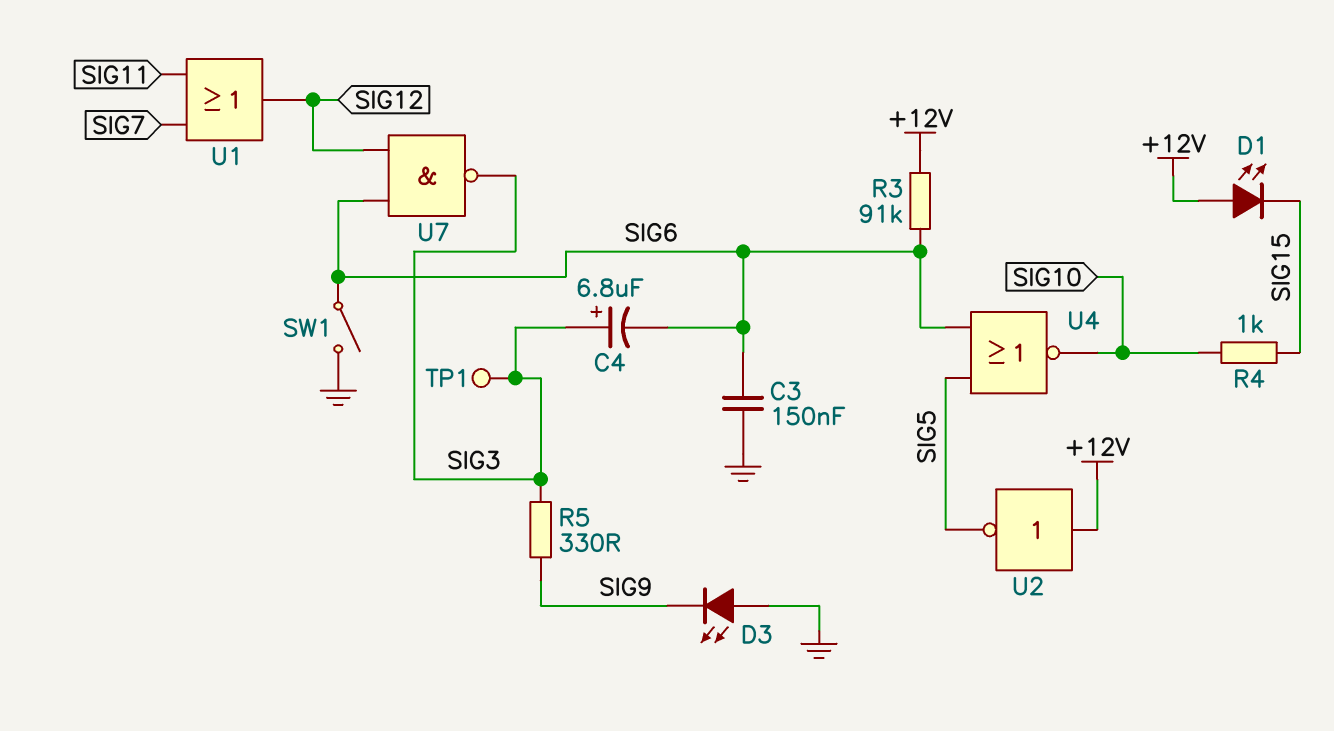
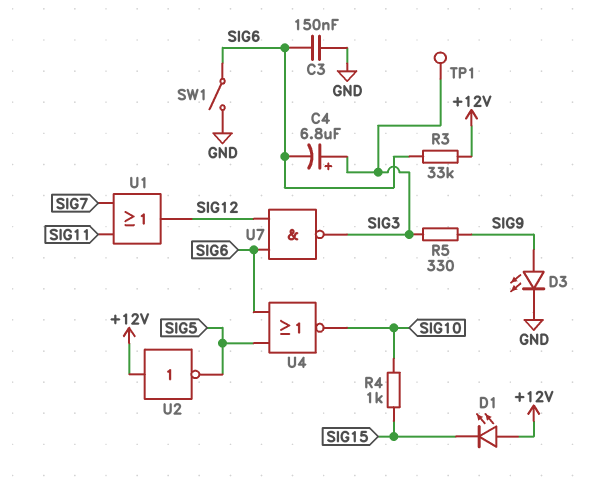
D3: LED (A GND, K SIG9) -> LED (A SIG9, K GND)
R3: 91k (+12V, SIG6) -> 33k (+12V, SIG6)

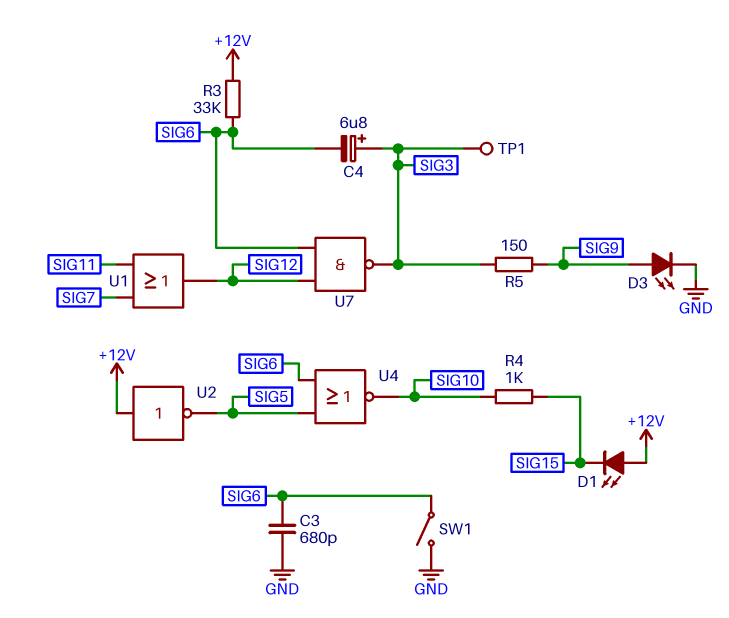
C3: 150nF (GND, SIG6) -> 680pF (GND, SIG6)
R5: 330 (SIG3, SIG9) -> 150 (SIG3, SIG9)

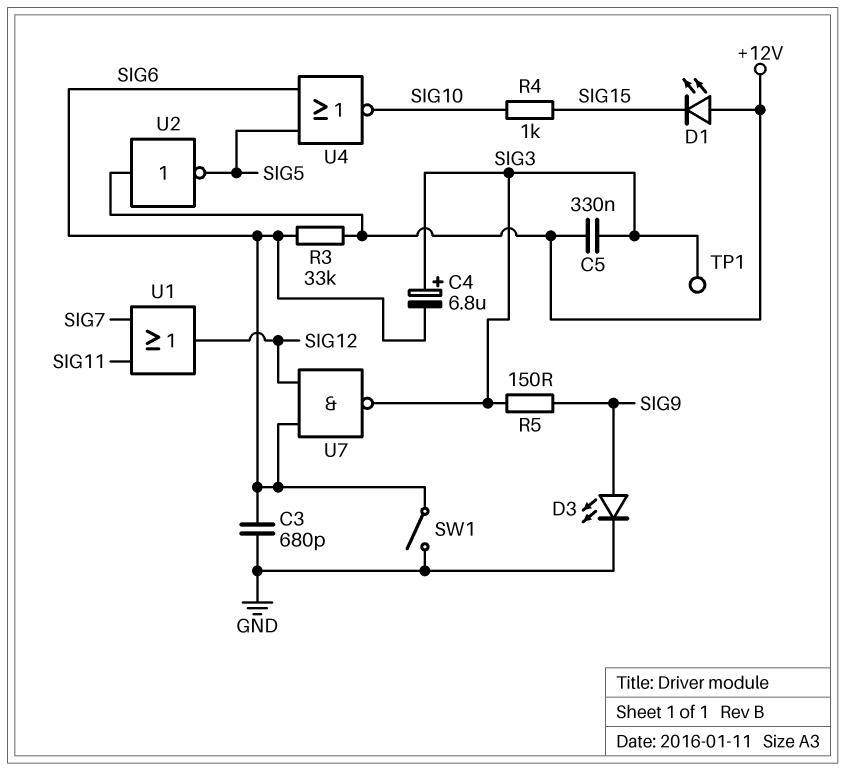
C5: none -> 330nF (+12V, SIG3)

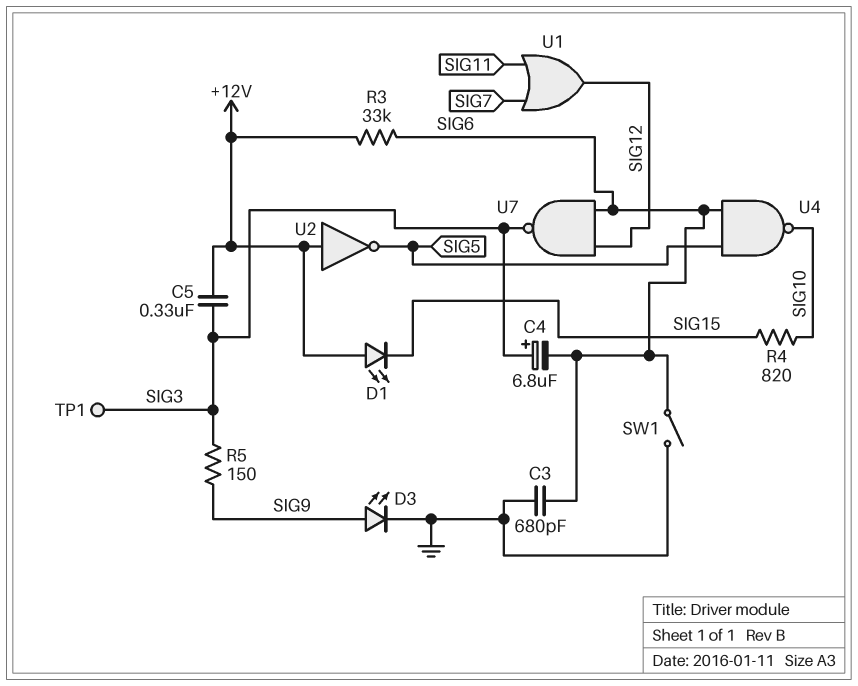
R4: 1k (SIG10, SIG15) -> 820 (SIG10, SIG15)
U4: NOR (in SIG5, in SIG6, out SIG10) -> NAND (in SIG5, in SIG6, out SIG10)

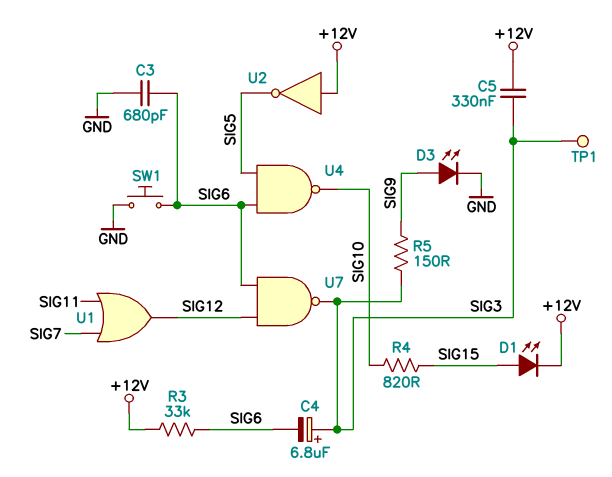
D1: LED (A +12V, K SIG15) -> LED (A SIG15, K +12V)
SW1: switch (GND, SIG6) -> button (GND, SIG6)

